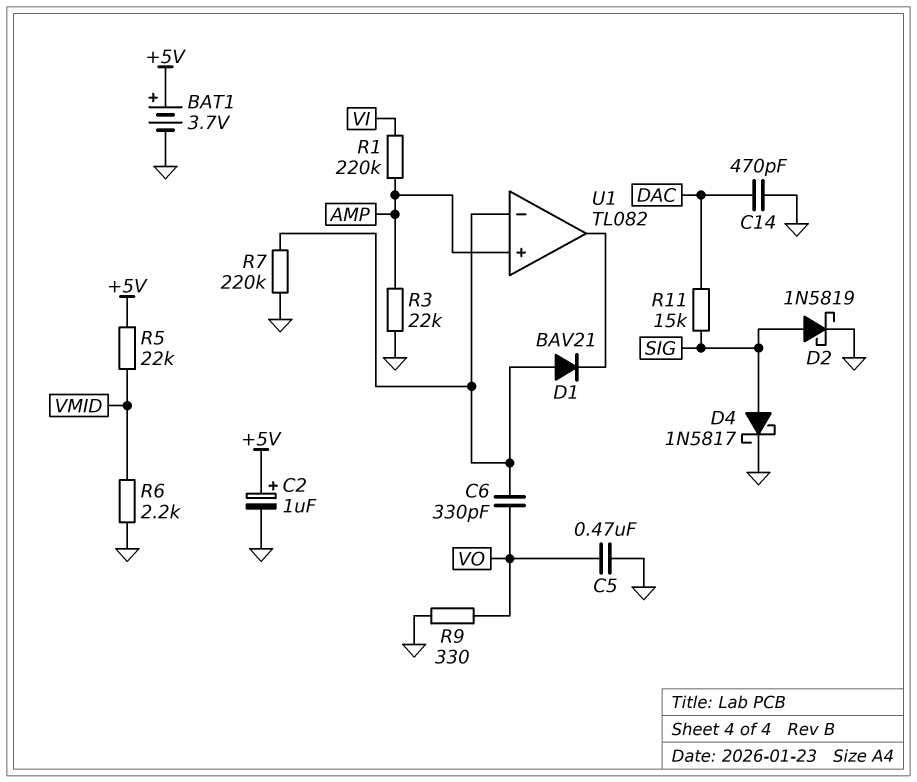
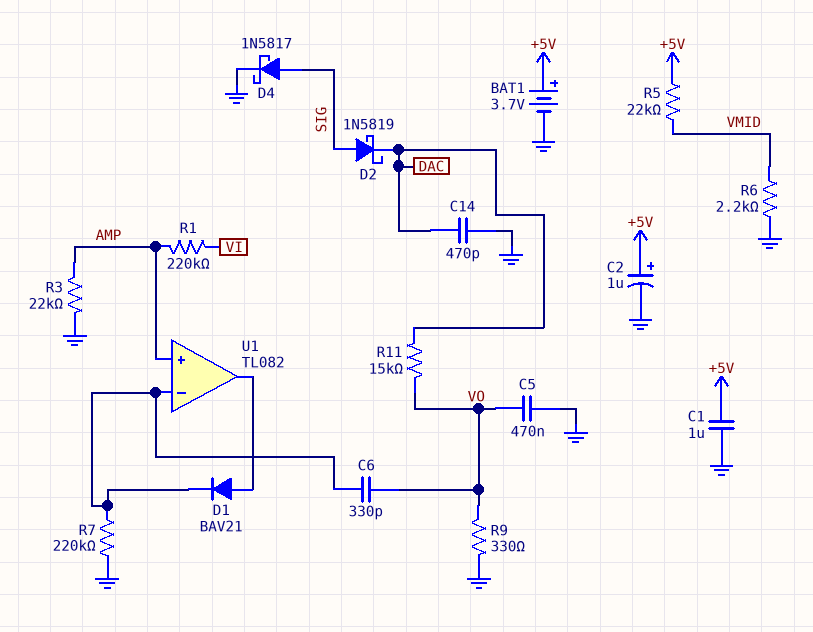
C1: none -> 1uF (+5V, GND)
D1: diode BAV21 (A U1/in-, K U1/out) -> diode BAV21 (A U1/out, K U1/in-)
D2: schottky 1N5819 (A SIG, K GND) -> schottky 1N5819 (A SIG, K DAC)
R11: 15k (DAC, SIG) -> 15k (DAC, VO)

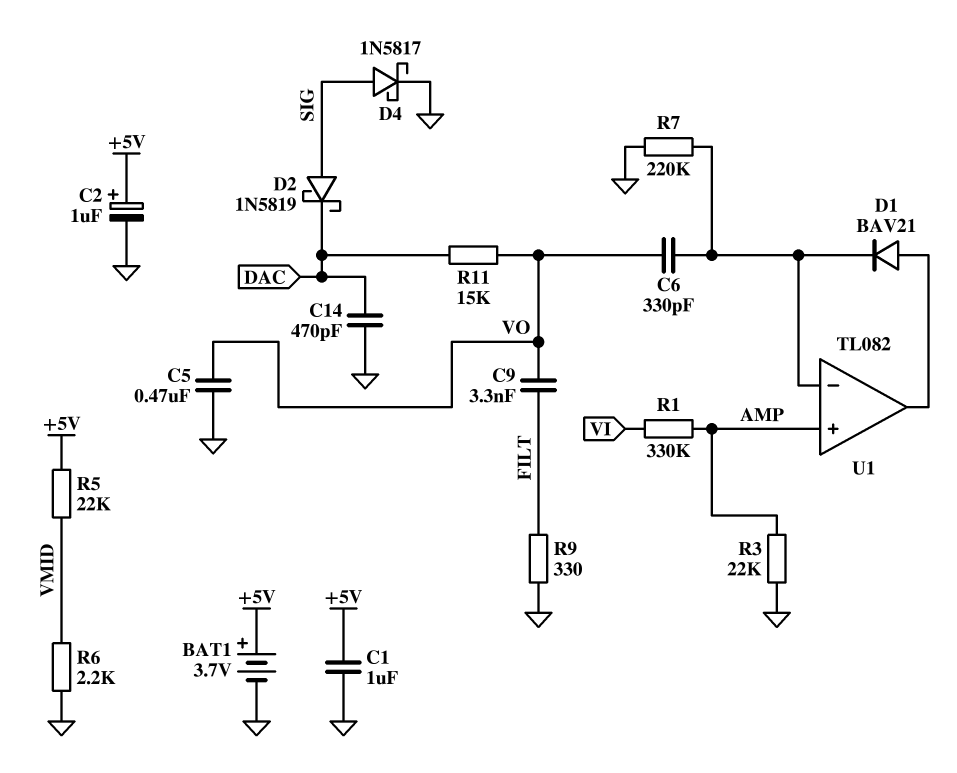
C9: none -> 3.3nF (FILT, VO)
R1: 220k (AMP, VI) -> 330k (AMP, VI)
R9: 330 (GND, VO) -> 330 (FILT, GND)

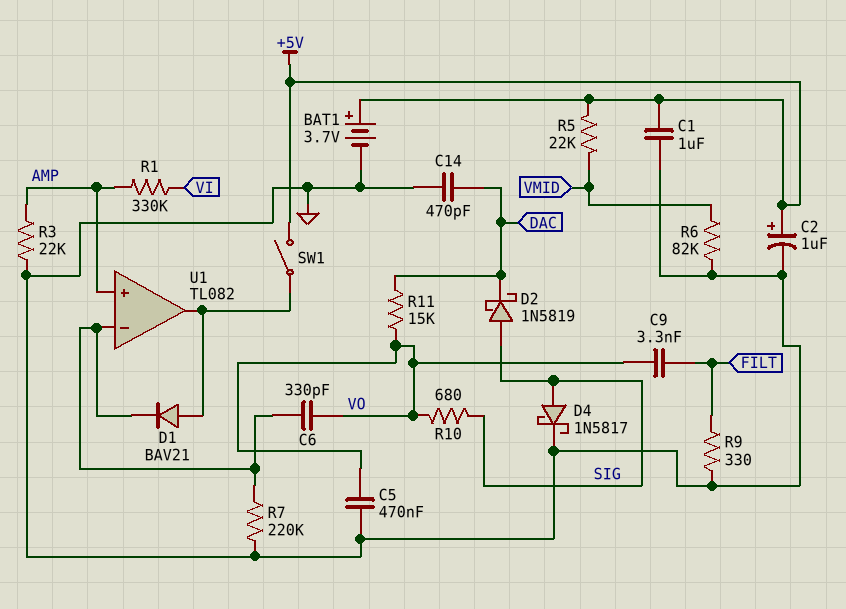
R6: 2.2k (GND, VMID) -> 82k (GND, VMID)
R10: none -> 680 (SIG, VO)
SW1: none -> switch (+5V, U1/out)

